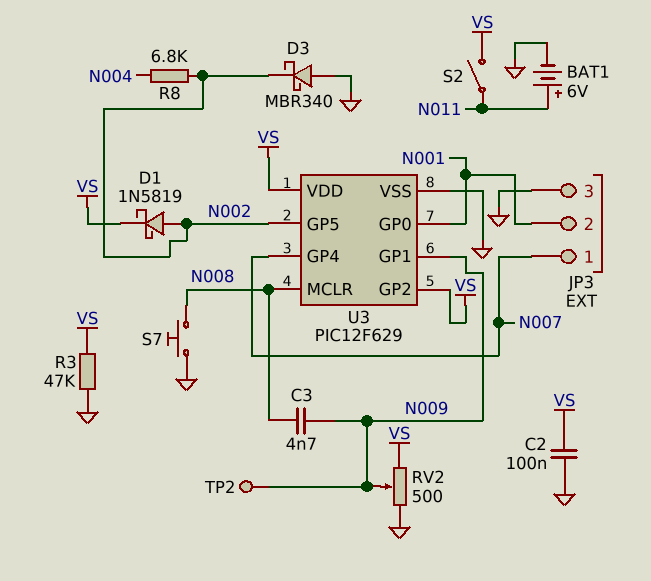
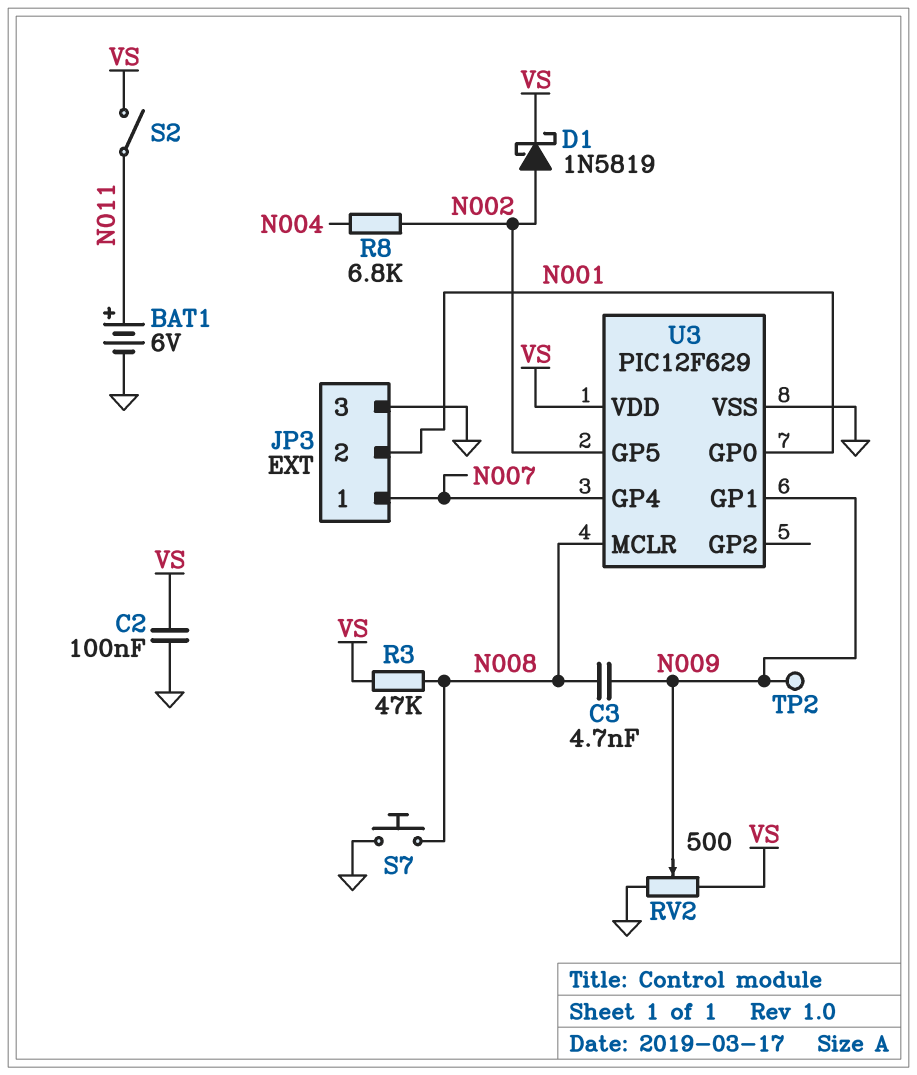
D3: schottky MBR340 (A GND, K N002) -> none
R3: 47k (GND, VS) -> 47k (N008, VS)
U3 pin GP2: VS -> none

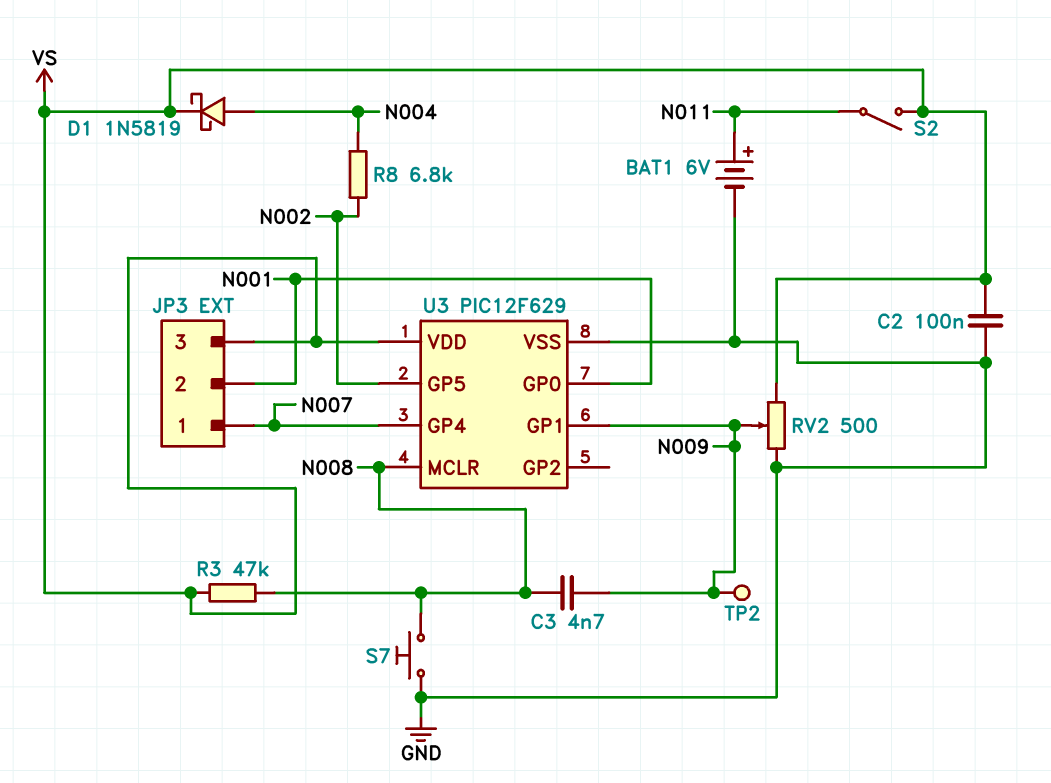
D1: schottky 1N5819 (A N002, K VS) -> schottky 1N5819 (A N004, K VS)
JP3 pin 3: GND -> VS

